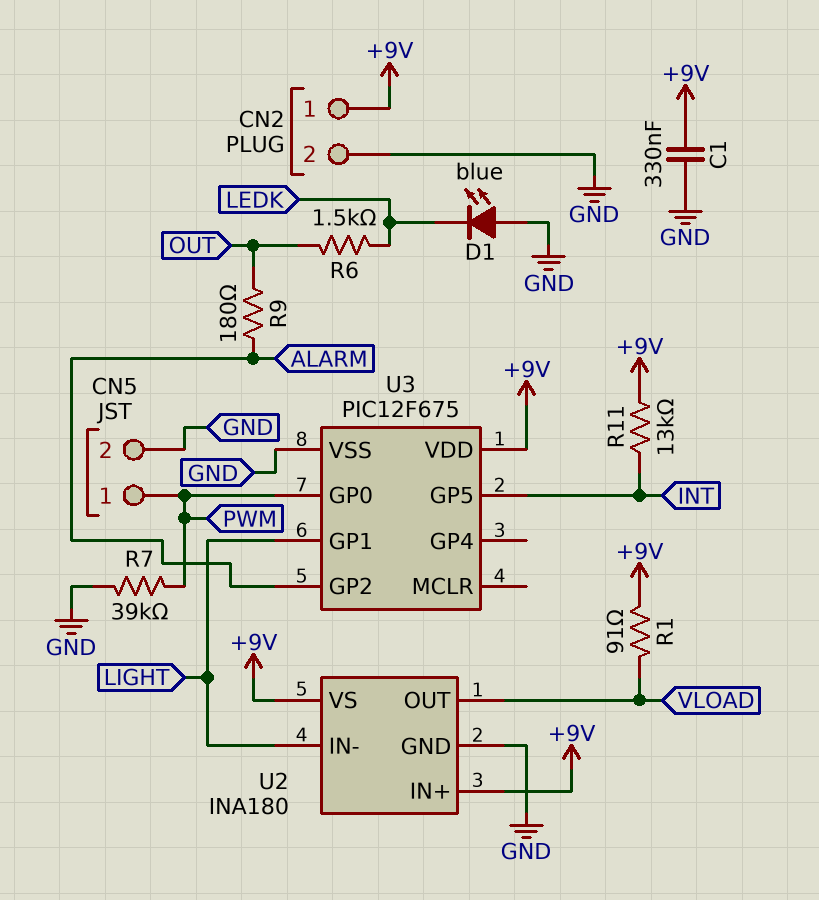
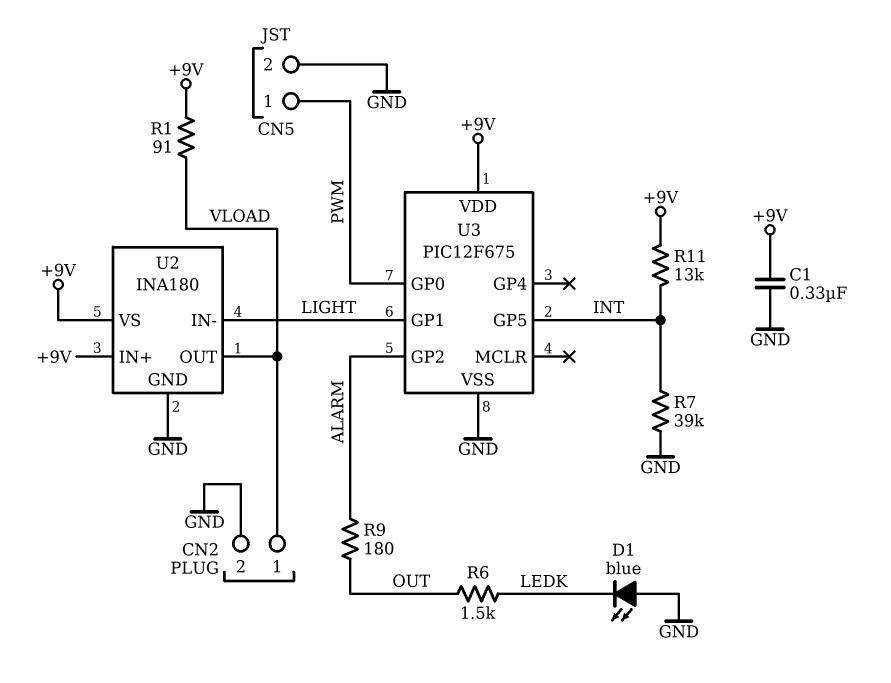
CN2 pin 1: +9V -> VLOAD
R7: 39k (GND, PWM) -> 39k (GND, INT)

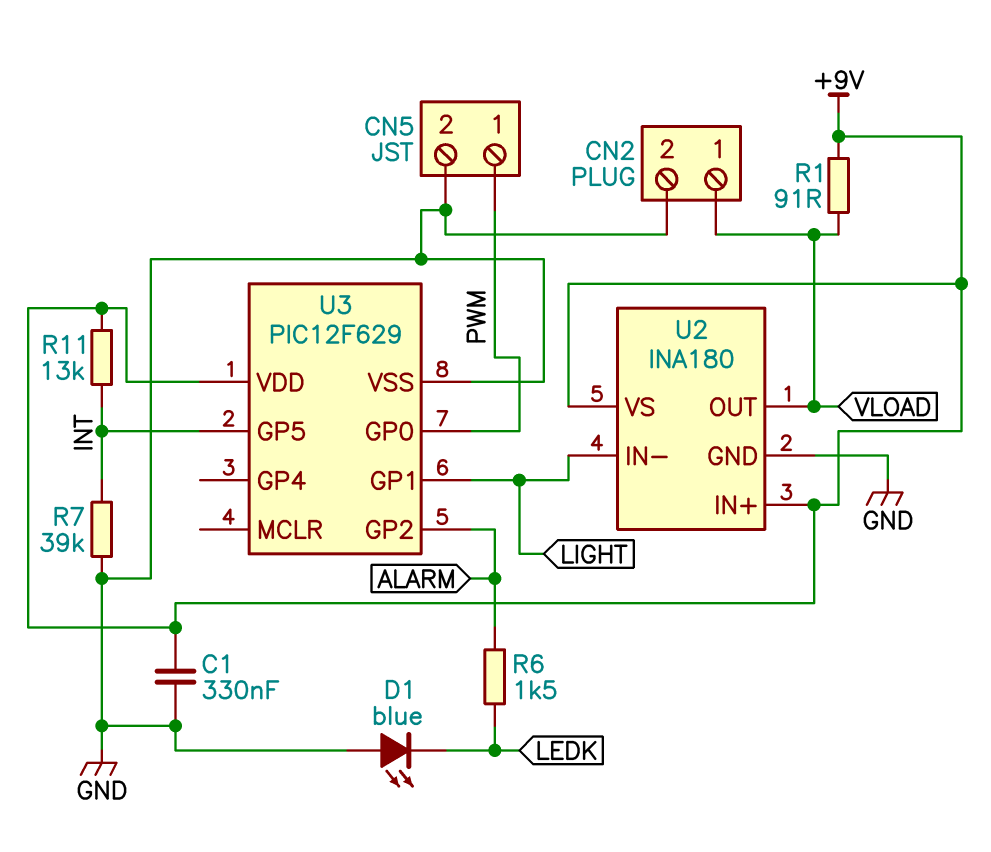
R6: 1.5k (LEDK, OUT) -> 1.5k (ALARM, LEDK)
R9: 180 (ALARM, OUT) -> none
U3: PIC12F675 -> PIC12F629

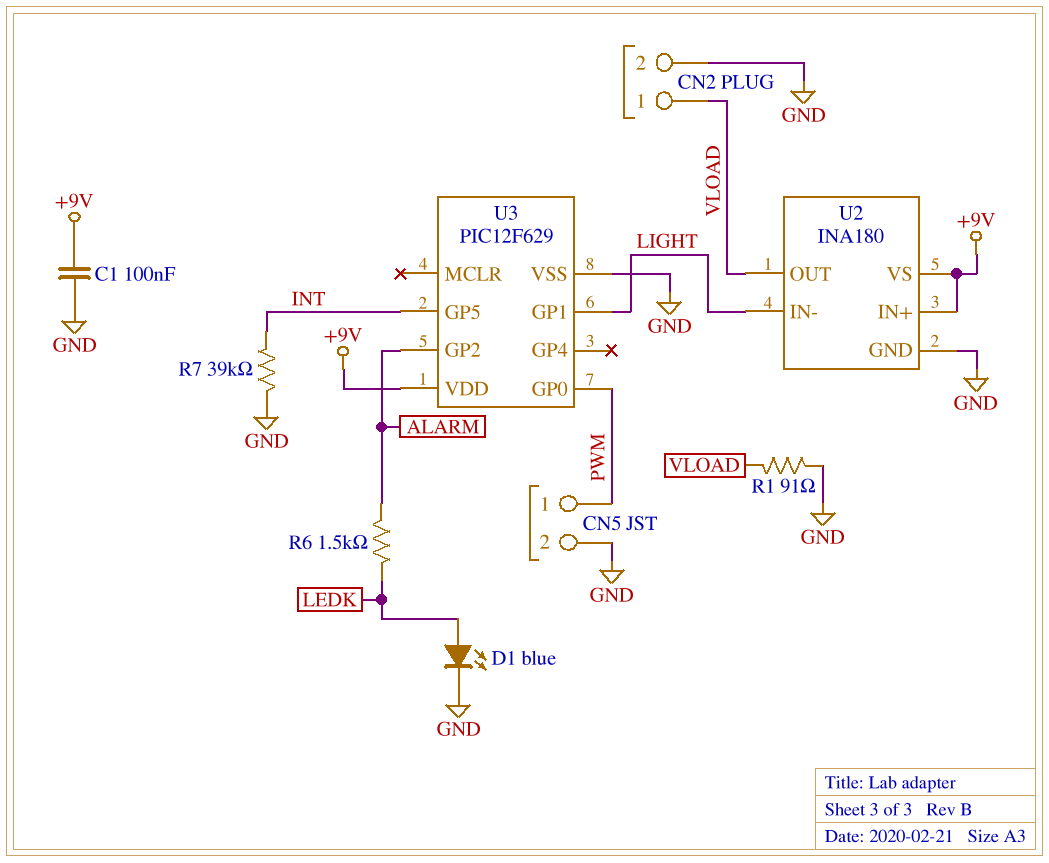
C1: 330nF (+9V, GND) -> 100nF (+9V, GND)
D1: LED blue (A GND, K LEDK) -> LED blue (A LEDK, K GND)
R1: 91 (+9V, VLOAD) -> 91 (GND, VLOAD)
R11: 13k (+9V, INT) -> none

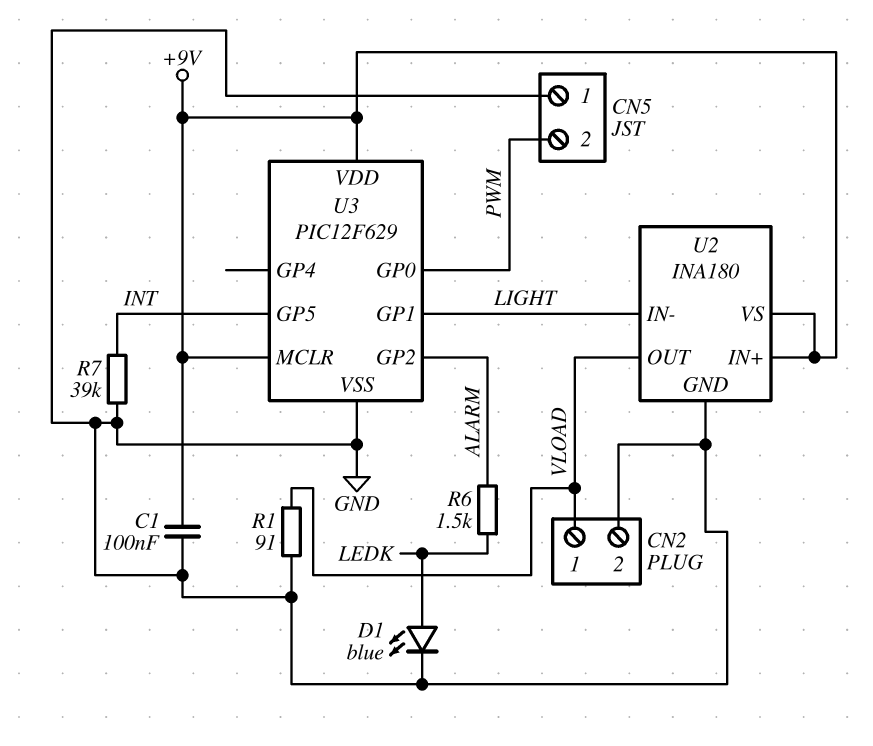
CN5 pin 1: PWM -> GND
CN5 pin 2: GND -> PWM
U3 pin MCLR: none -> +9V

